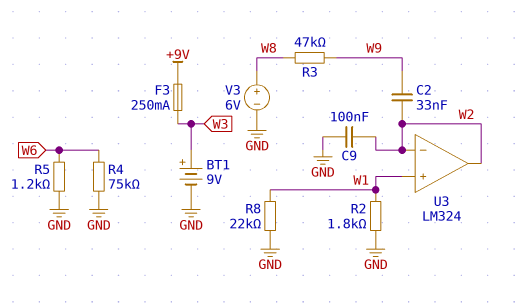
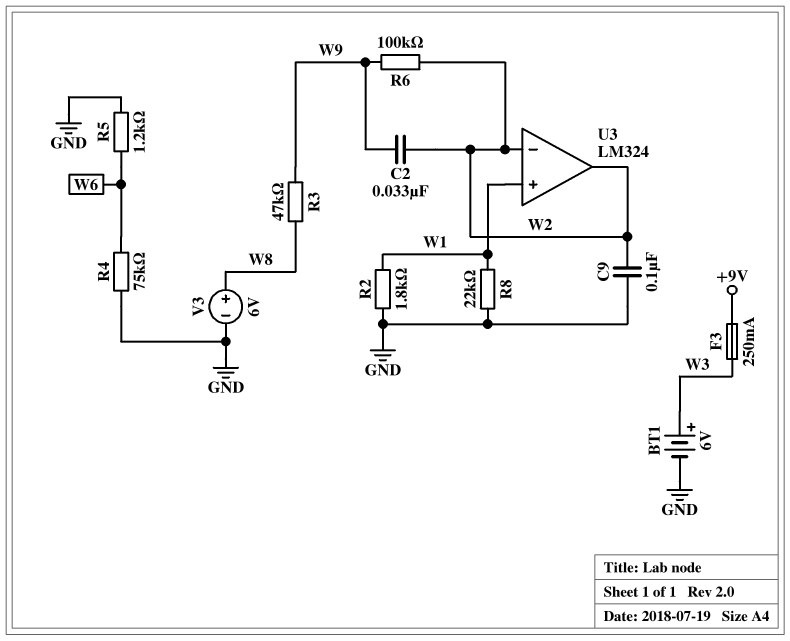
BT1: 9V (plus W3, minus GND) -> 6V (plus W3, minus GND)
R6: none -> 100k (W2, W9)

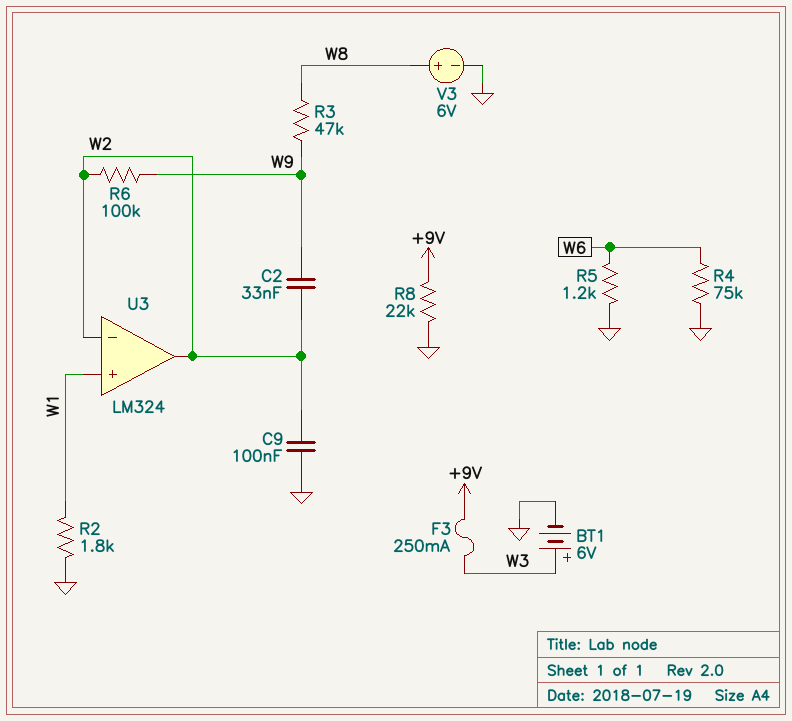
R8: 22k (GND, W1) -> 22k (+9V, GND)

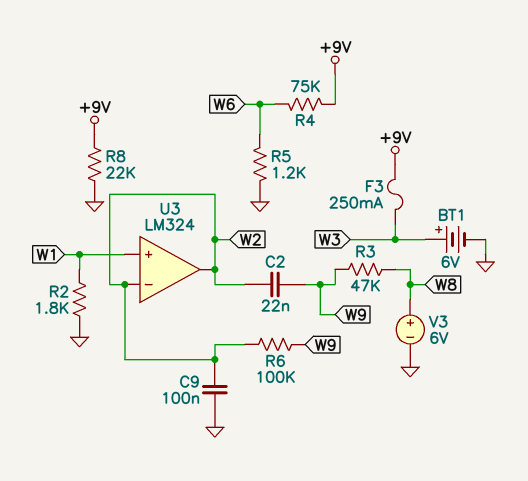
C2: 33nF (W2, W9) -> 22nF (W2, W9)
R4: 75k (GND, W6) -> 75k (+9V, W6)

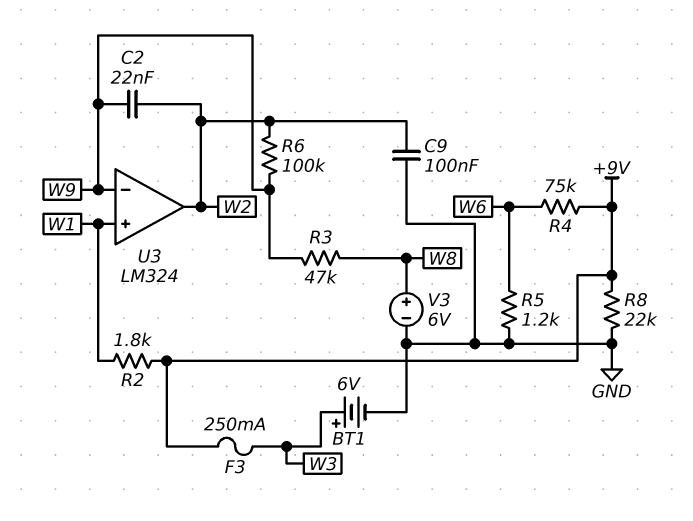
R2: 1.8k (GND, W1) -> 1.8k (+9V, W1)
U3 pin in-: W2 -> W9

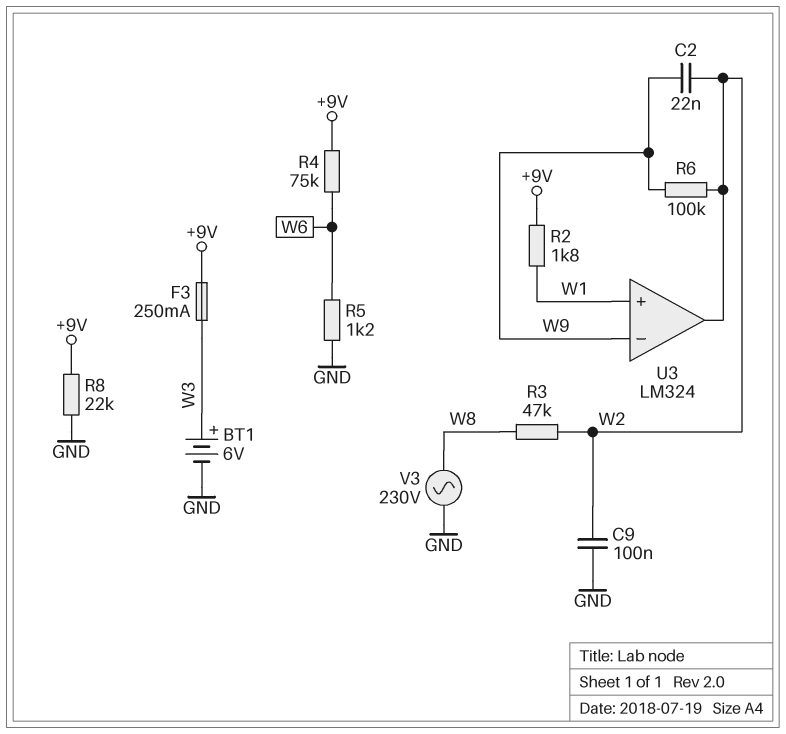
R3: 47k (W8, W9) -> 47k (W2, W8)
V3: 6V (plus W8, minus GND) -> AC 230V (GND, W8)

